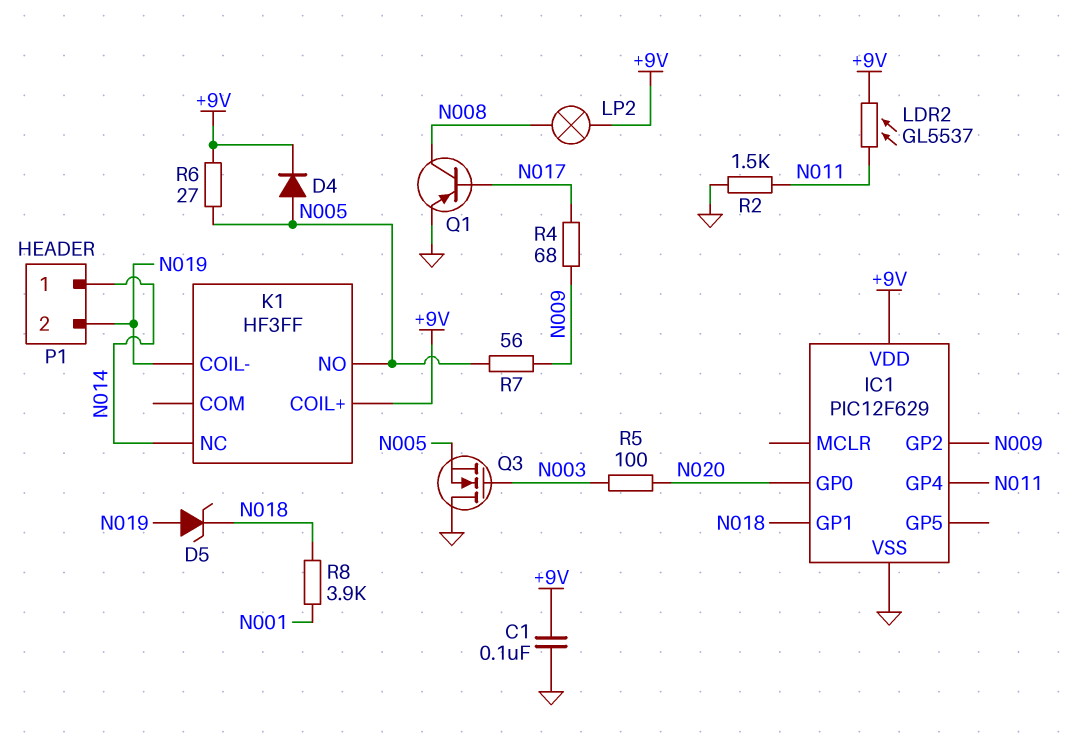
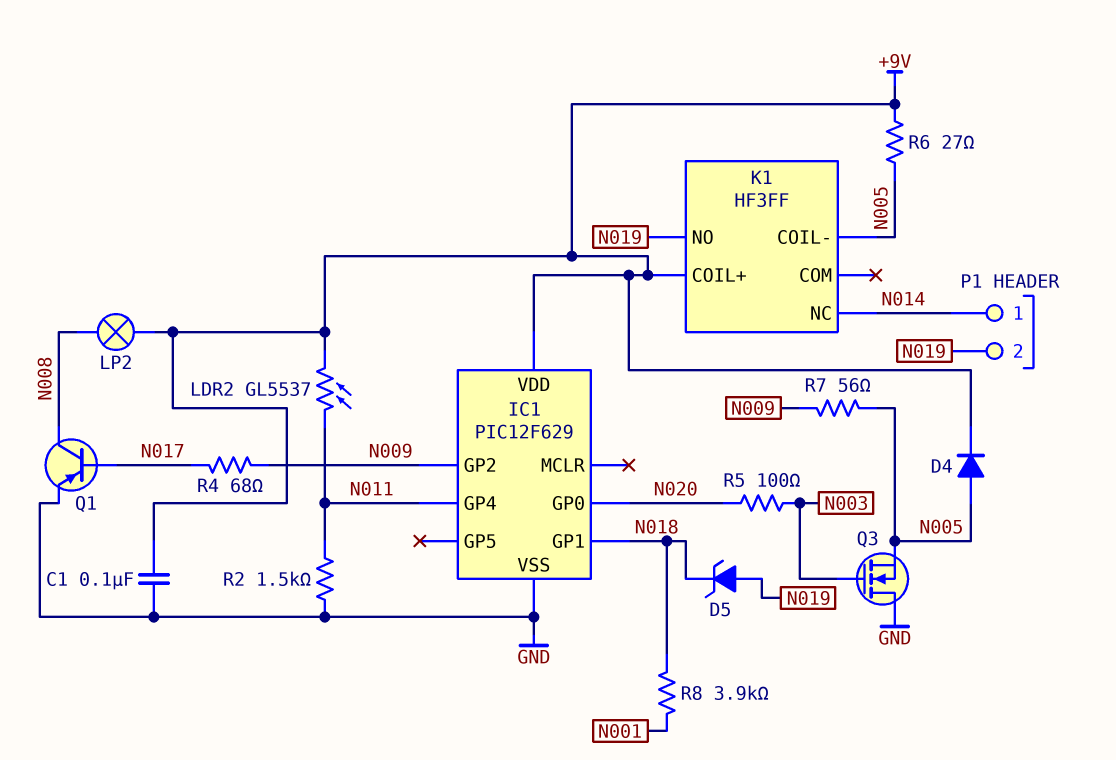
K1 pin COIL-: N019 -> N005
K1 pin NO: N005 -> N019

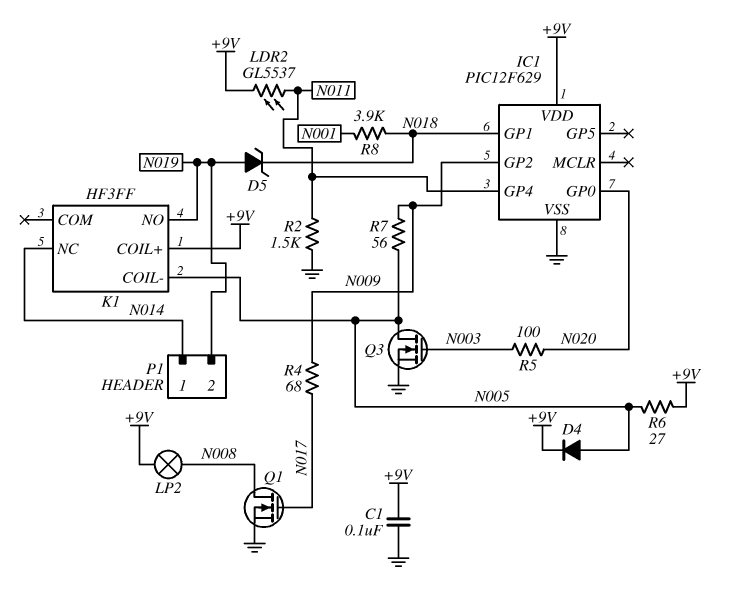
Q1: PNP (B N017, C N008, E GND) -> NMOS (G N017, D N008, S GND)
Q3: NMOS (G N003, D GND, S N005) -> NMOS (G N003, D N005, S GND)

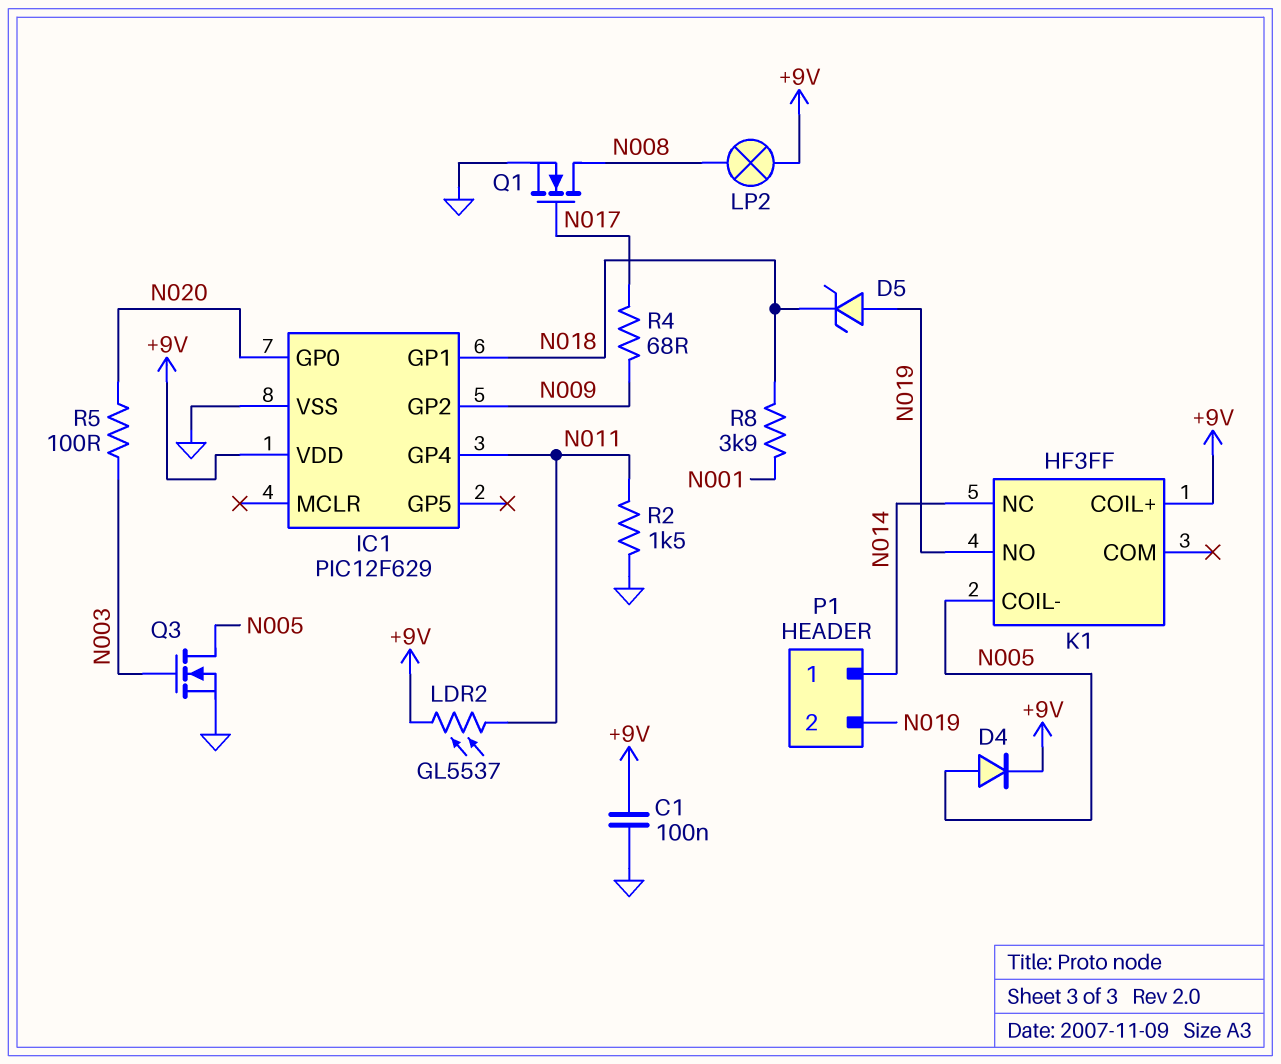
R6: 27 (+9V, N005) -> none
R7: 56 (N005, N009) -> none

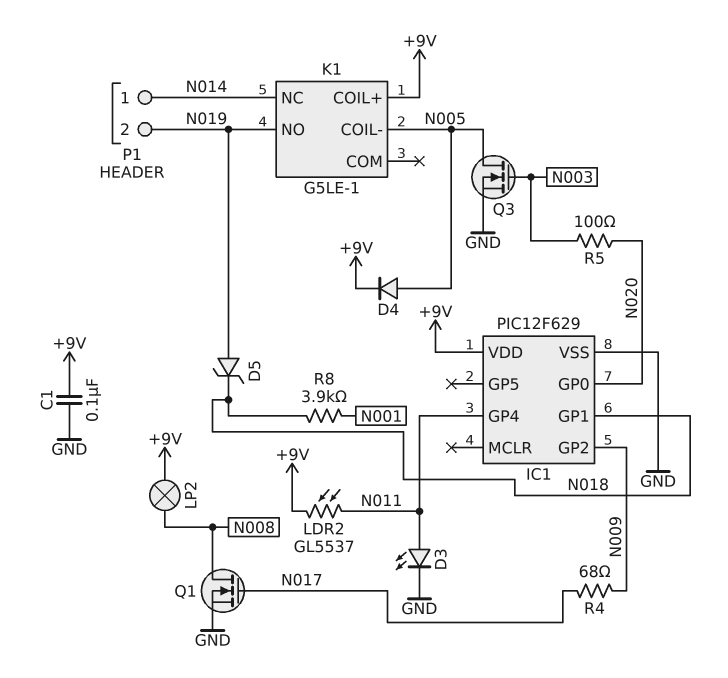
D3: none -> LED (A N011, K GND)
K1: HF3FF -> G5LE-1
R2: 1.5k (GND, N011) -> none

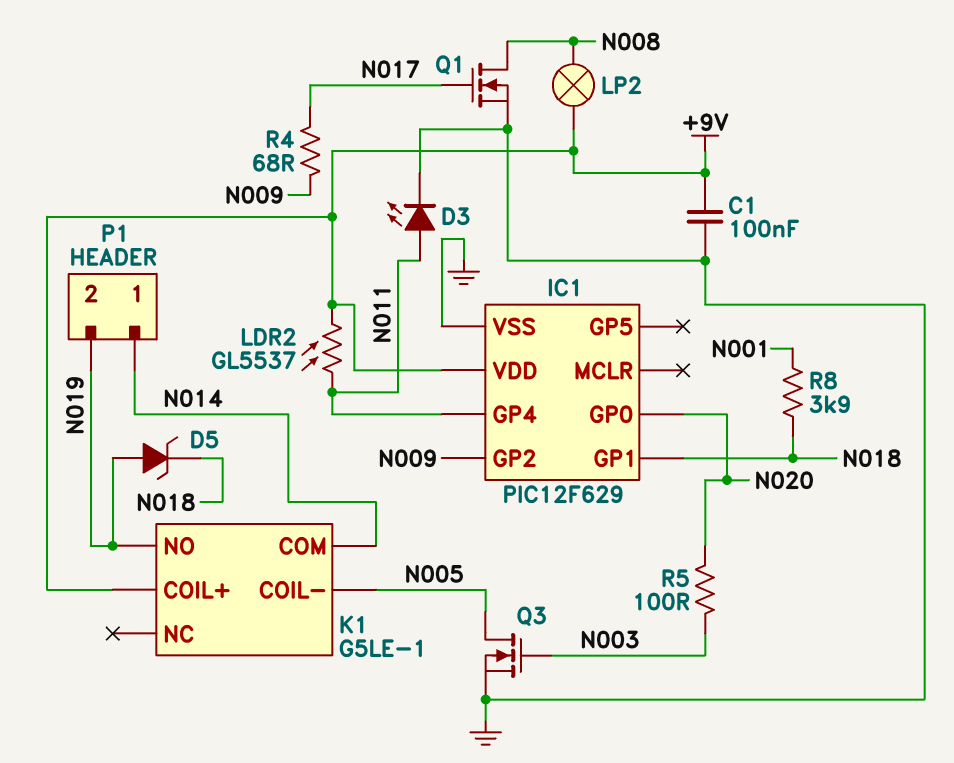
D4: diode (A N005, K +9V) -> none
K1 pin COM: none -> N014
K1 pin NC: N014 -> none

